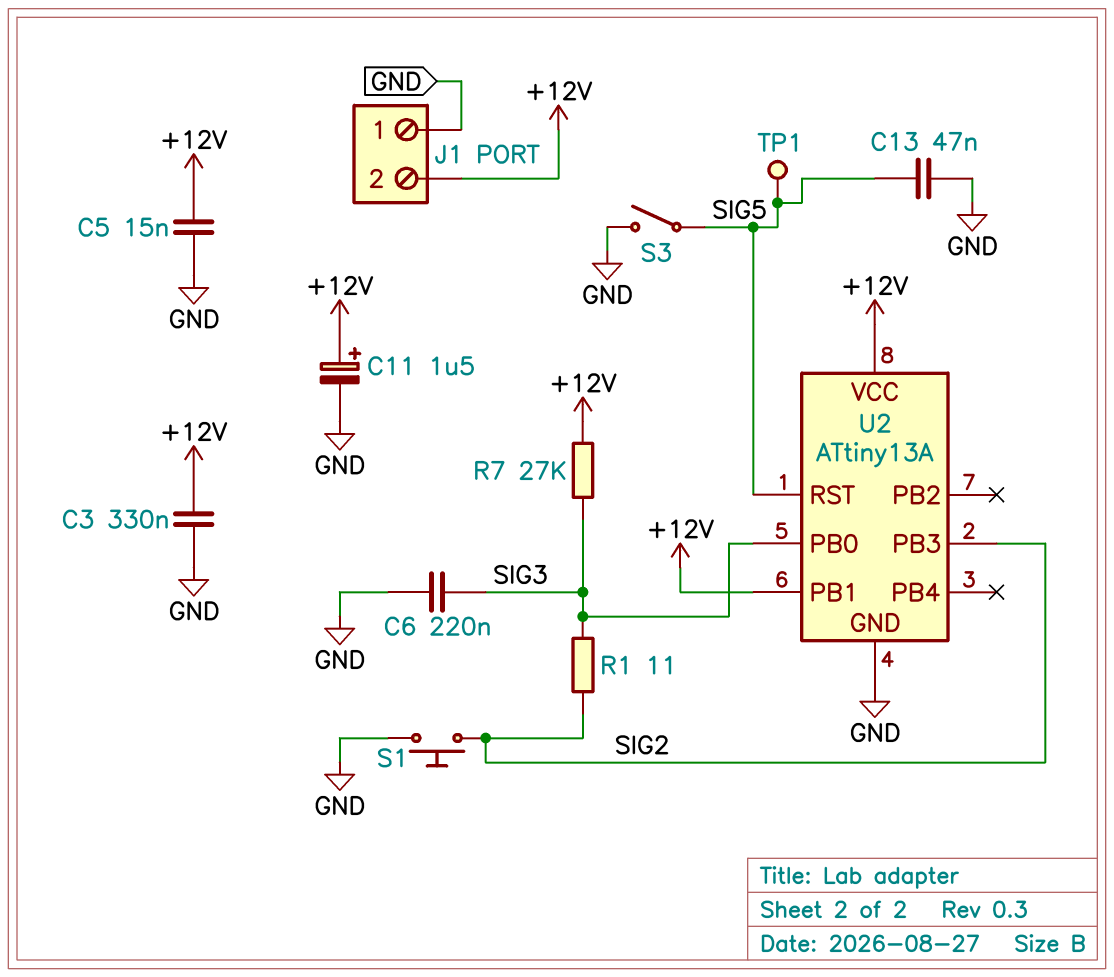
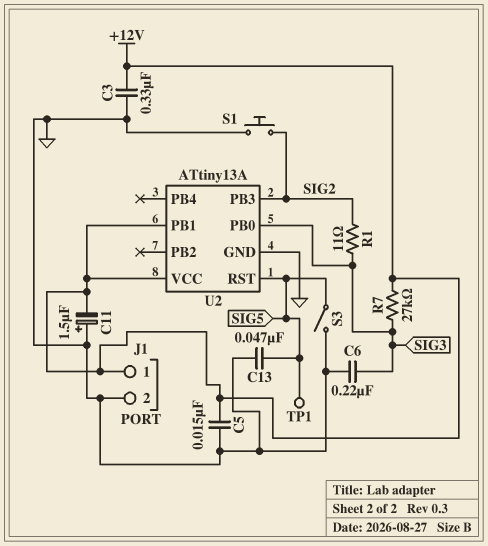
C11: 1.5uF (plus +12V, minus GND) -> 1.5uF (plus GND, minus +12V)
J1 pin 1: GND -> +12V
J1 pin 2: +12V -> GND

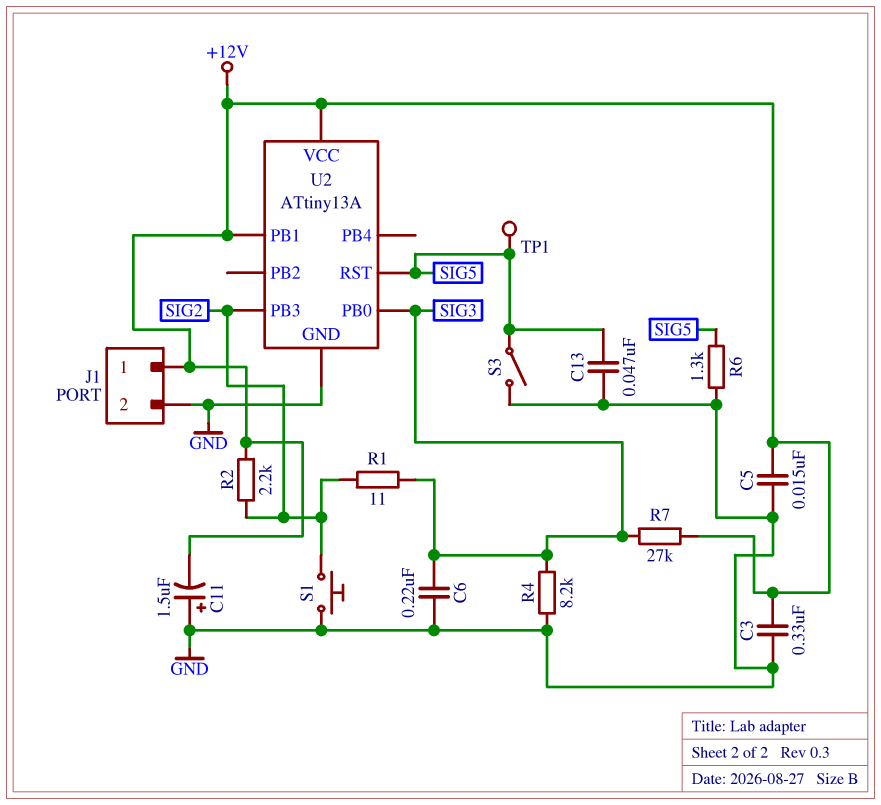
R2: none -> 2.2k (+12V, SIG2)
R4: none -> 8.2k (GND, SIG3)
R6: none -> 1.3k (GND, SIG5)

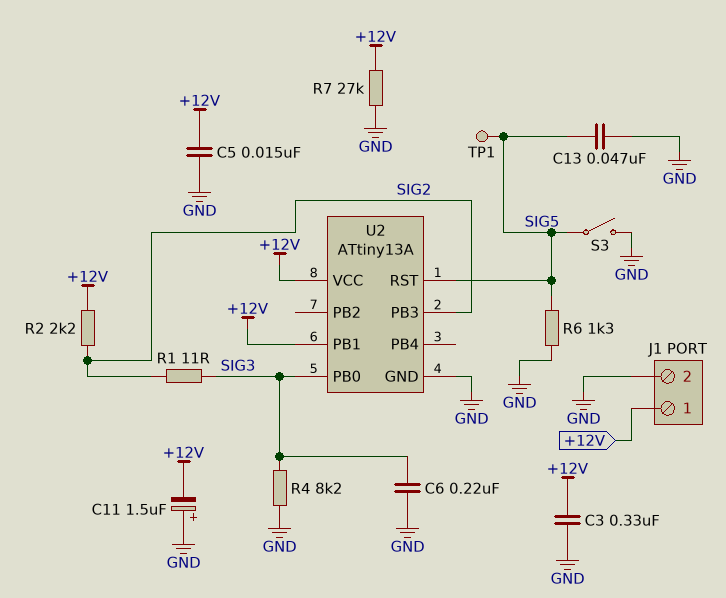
R7: 27k (+12V, SIG3) -> 27k (+12V, GND)
S1: button (GND, SIG2) -> none

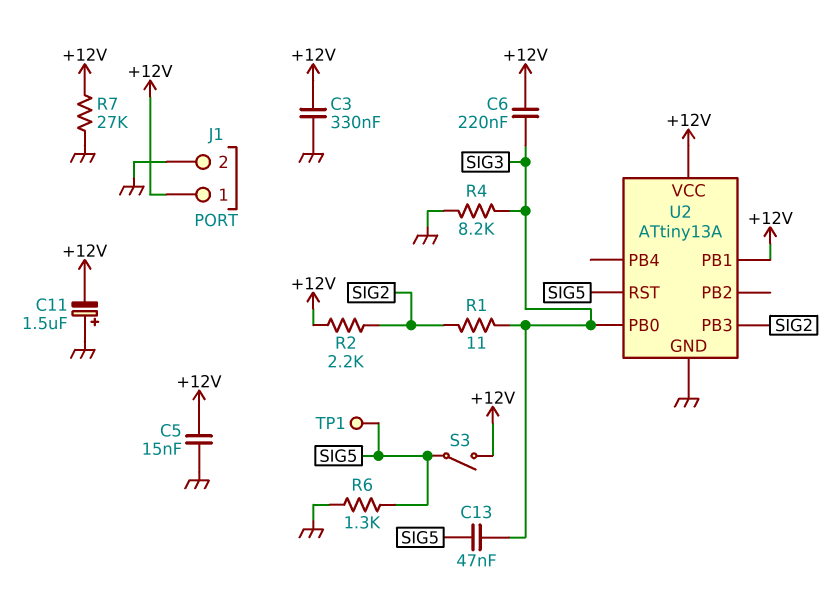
C6: 220nF (GND, SIG3) -> 220nF (+12V, SIG3)
C13: 47nF (GND, SIG5) -> 47nF (SIG3, SIG5)
S3: switch (GND, SIG5) -> switch (+12V, SIG5)

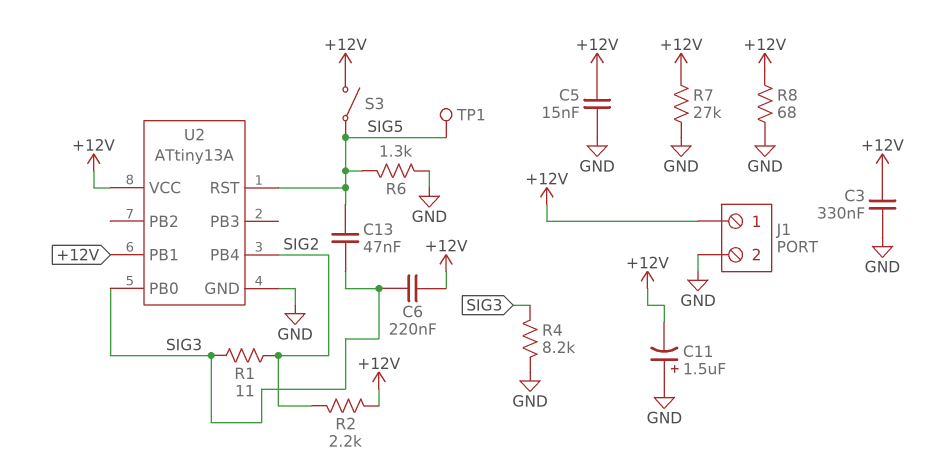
R8: none -> 68 (+12V, GND)
U2 pin PB3: SIG2 -> none
U2 pin PB4: none -> SIG2

